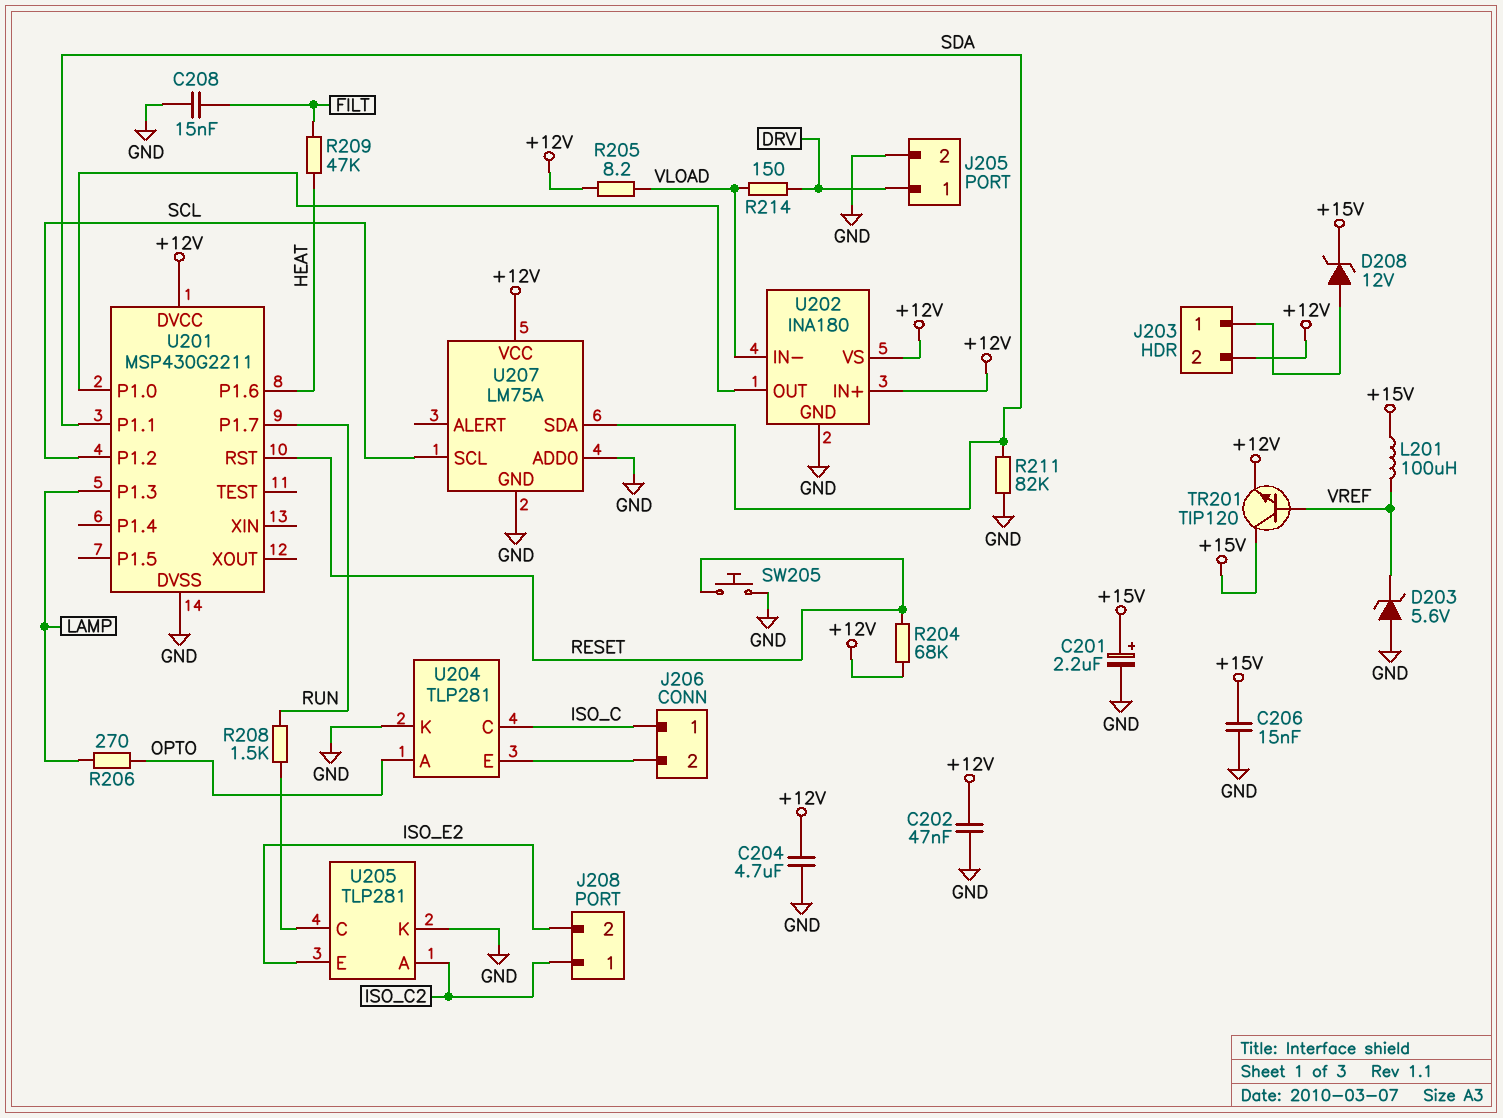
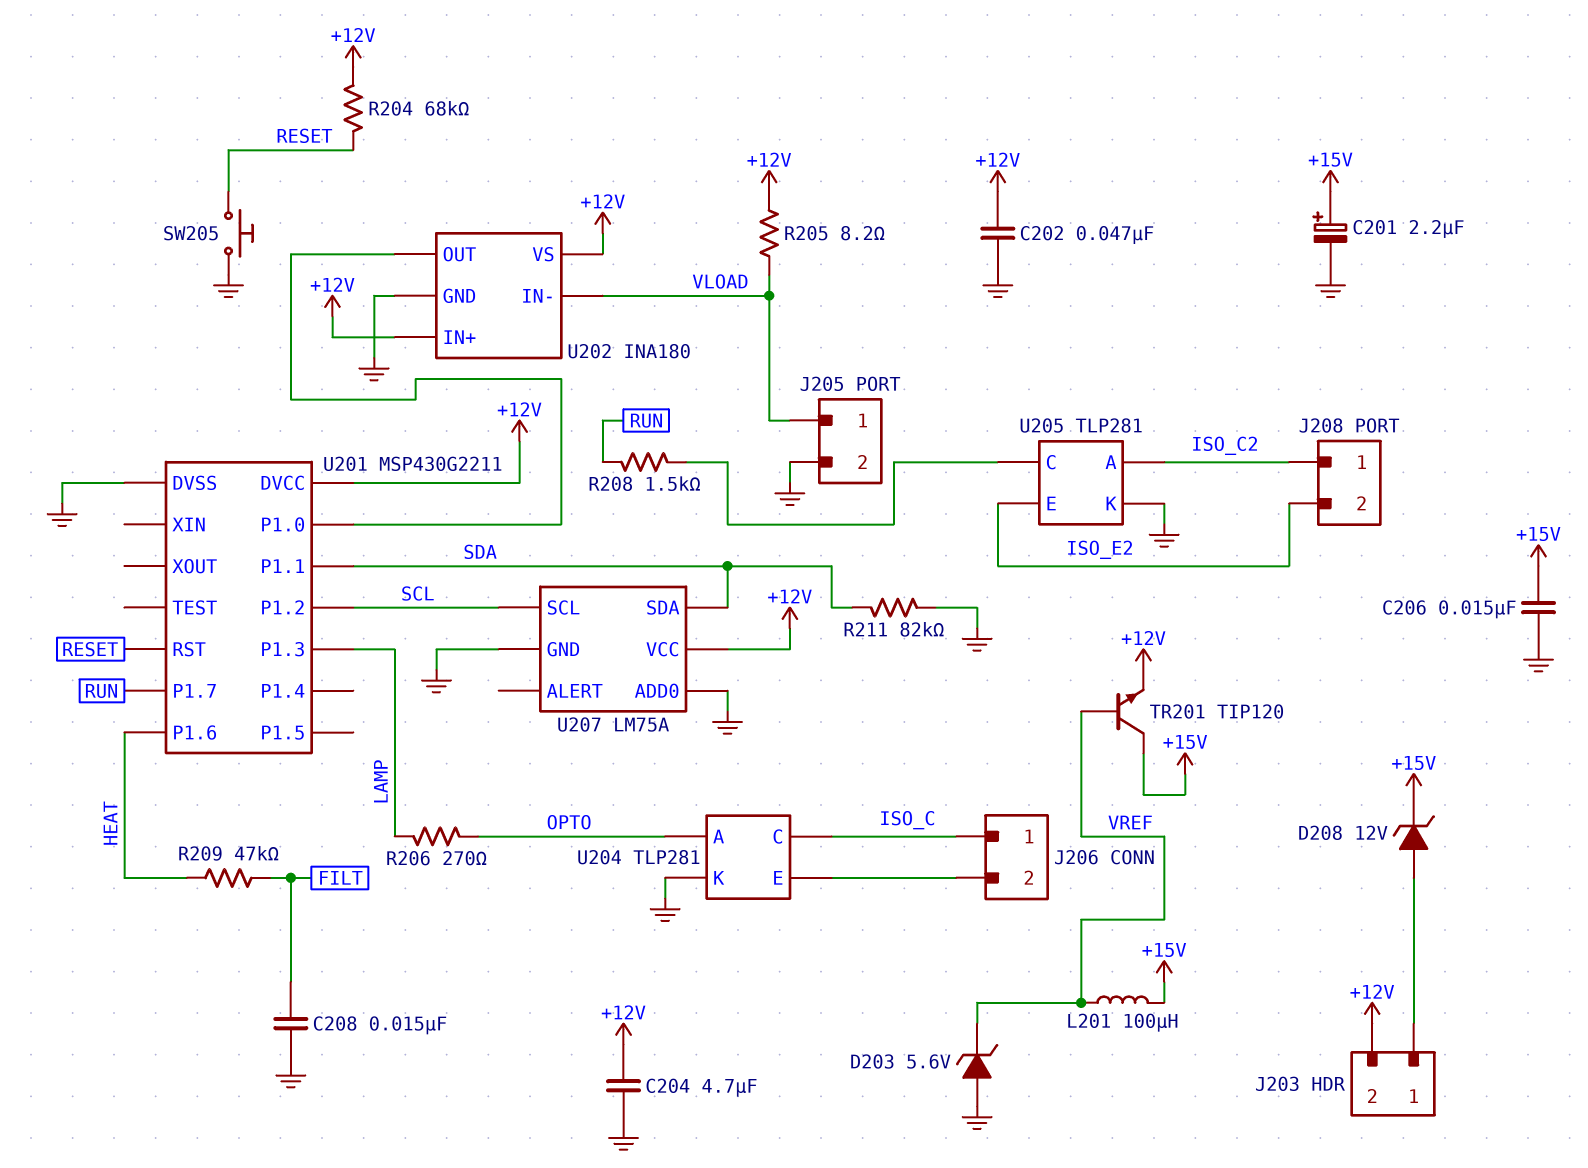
J205 pin 1: DRV -> VLOAD
R214: 150 (DRV, VLOAD) -> none

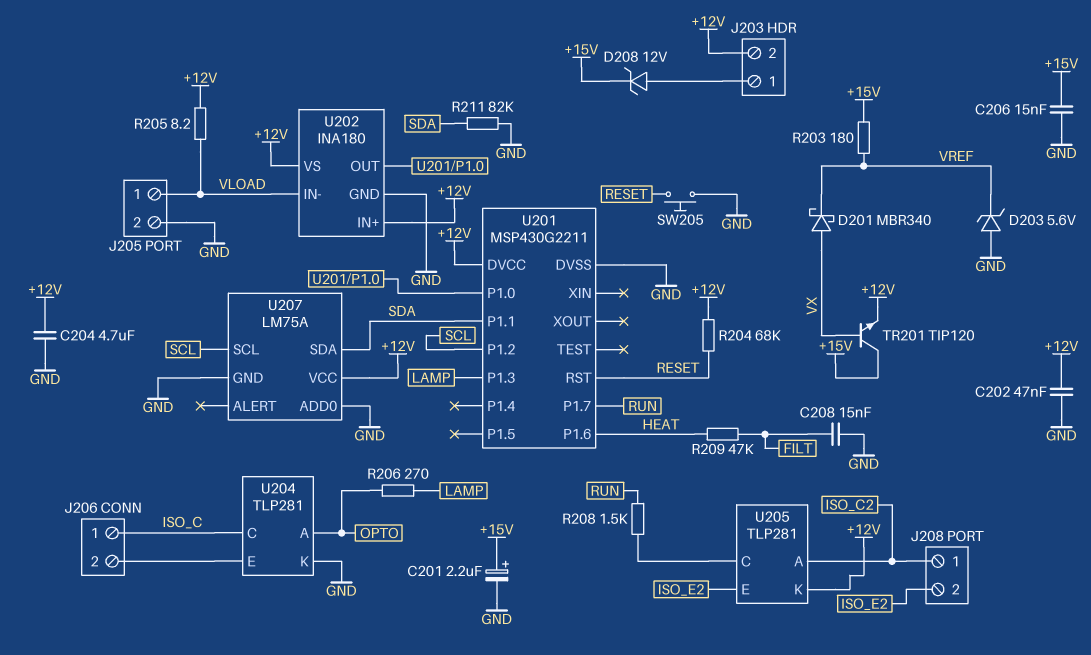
D201: none -> schottky MBR340 (A VX, K VREF)
L201: 100uH (+15V, VREF) -> none
R203: none -> 180 (+15V, VREF)
TR201: NPN TIP120 (B VREF, C +15V, E +12V) -> NPN TIP120 (B VX, C +15V, E +12V)
U205 pin K: GND -> +12V

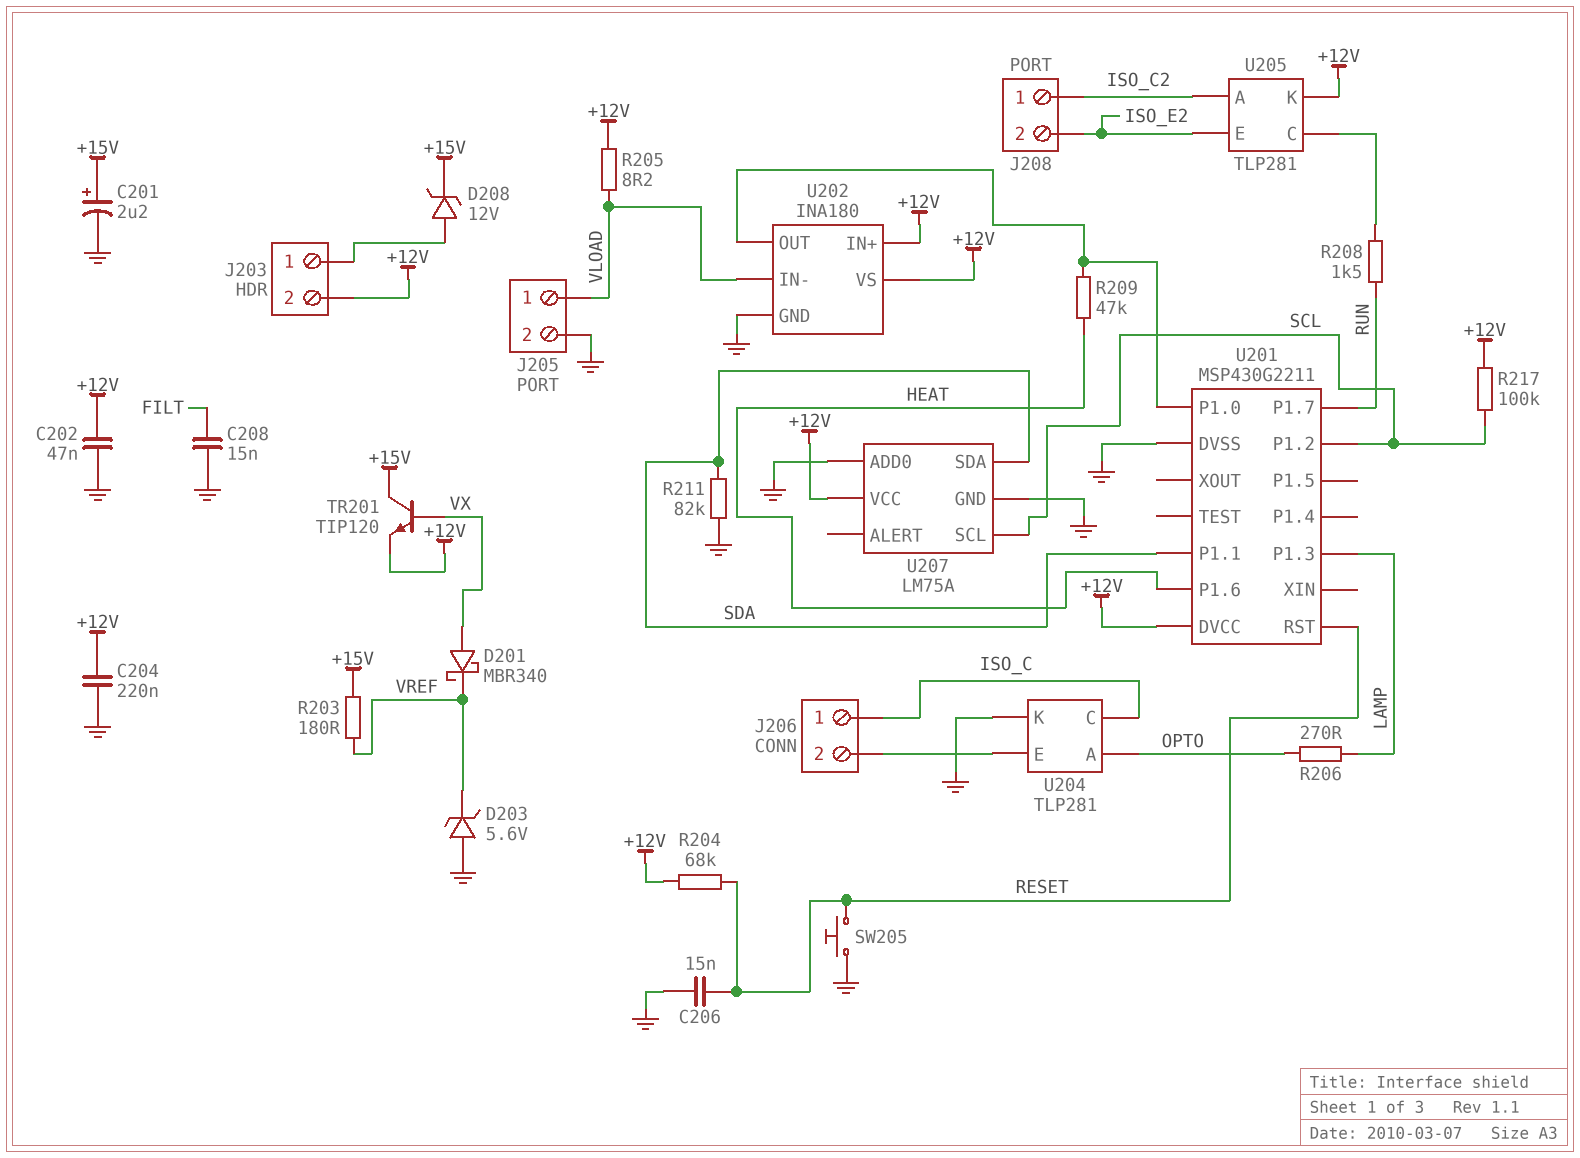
C204: 4.7uF (+12V, GND) -> 220nF (+12V, GND)
C206: 15nF (+15V, GND) -> 15nF (GND, RESET)
R209: 47k (FILT, HEAT) -> 47k (HEAT, U201/P1.0)
R217: none -> 100k (+12V, SCL)

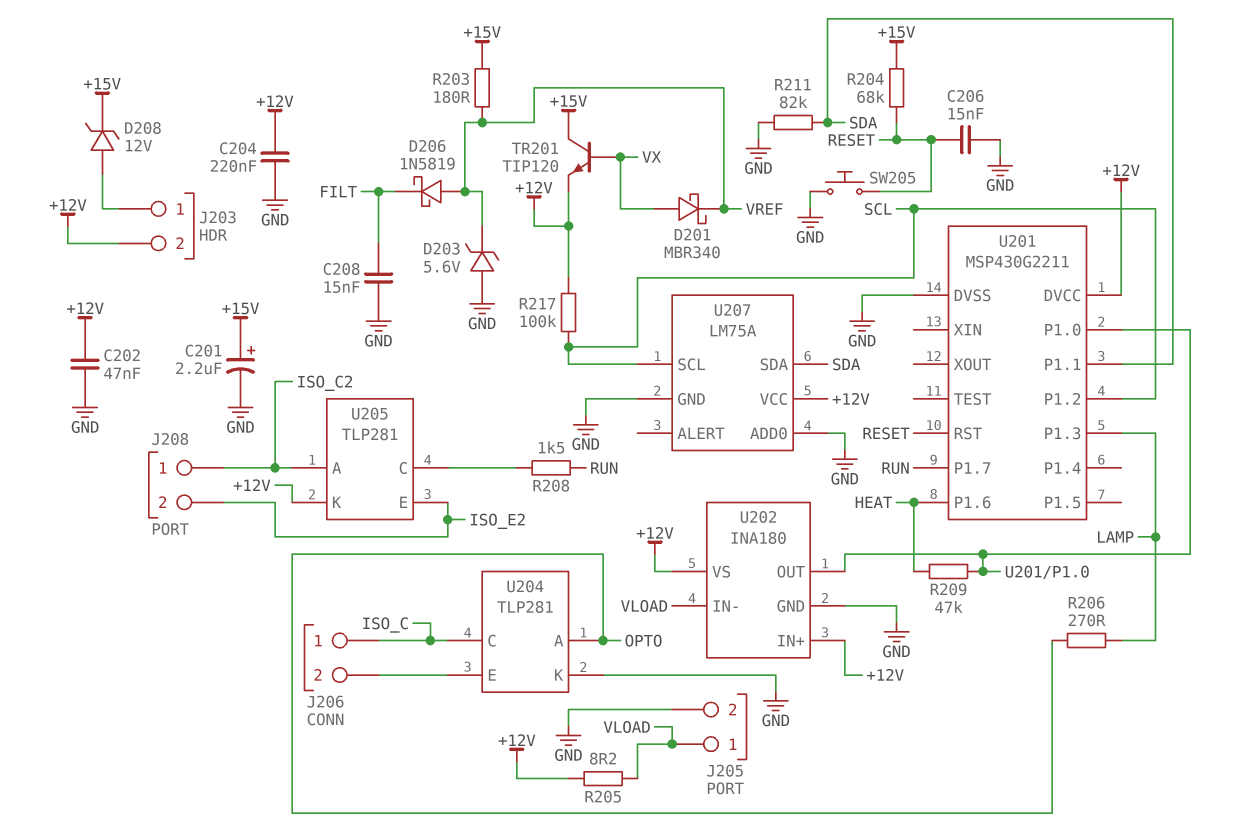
D206: none -> schottky 1N5819 (A VREF, K FILT)
R204: 68k (+12V, RESET) -> 68k (+15V, RESET)

